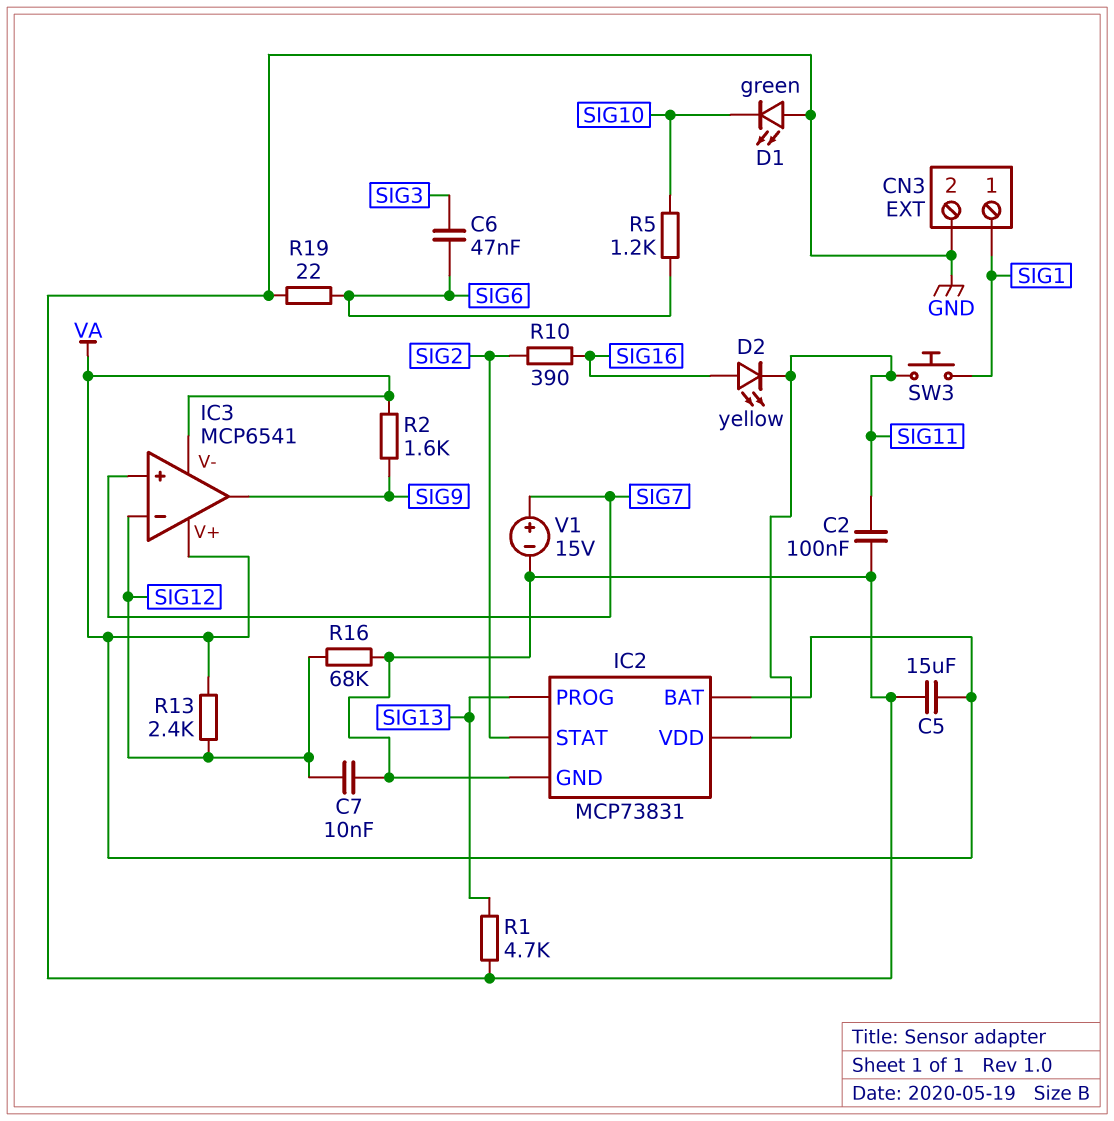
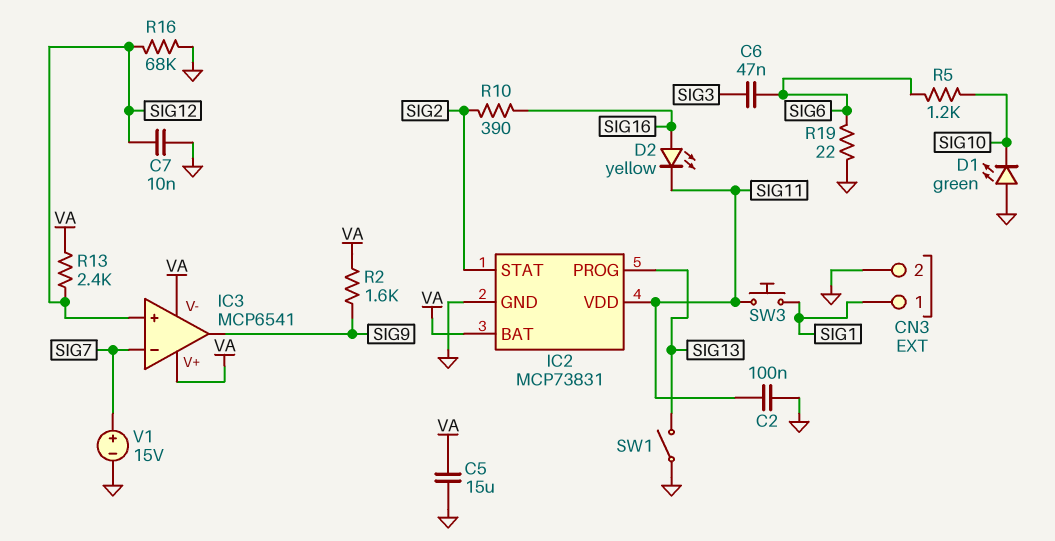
IC3 pin in+: SIG7 -> SIG12
IC3 pin in-: SIG12 -> SIG7
R1: 4.7k (GND, SIG13) -> none
SW1: none -> switch (GND, SIG13)

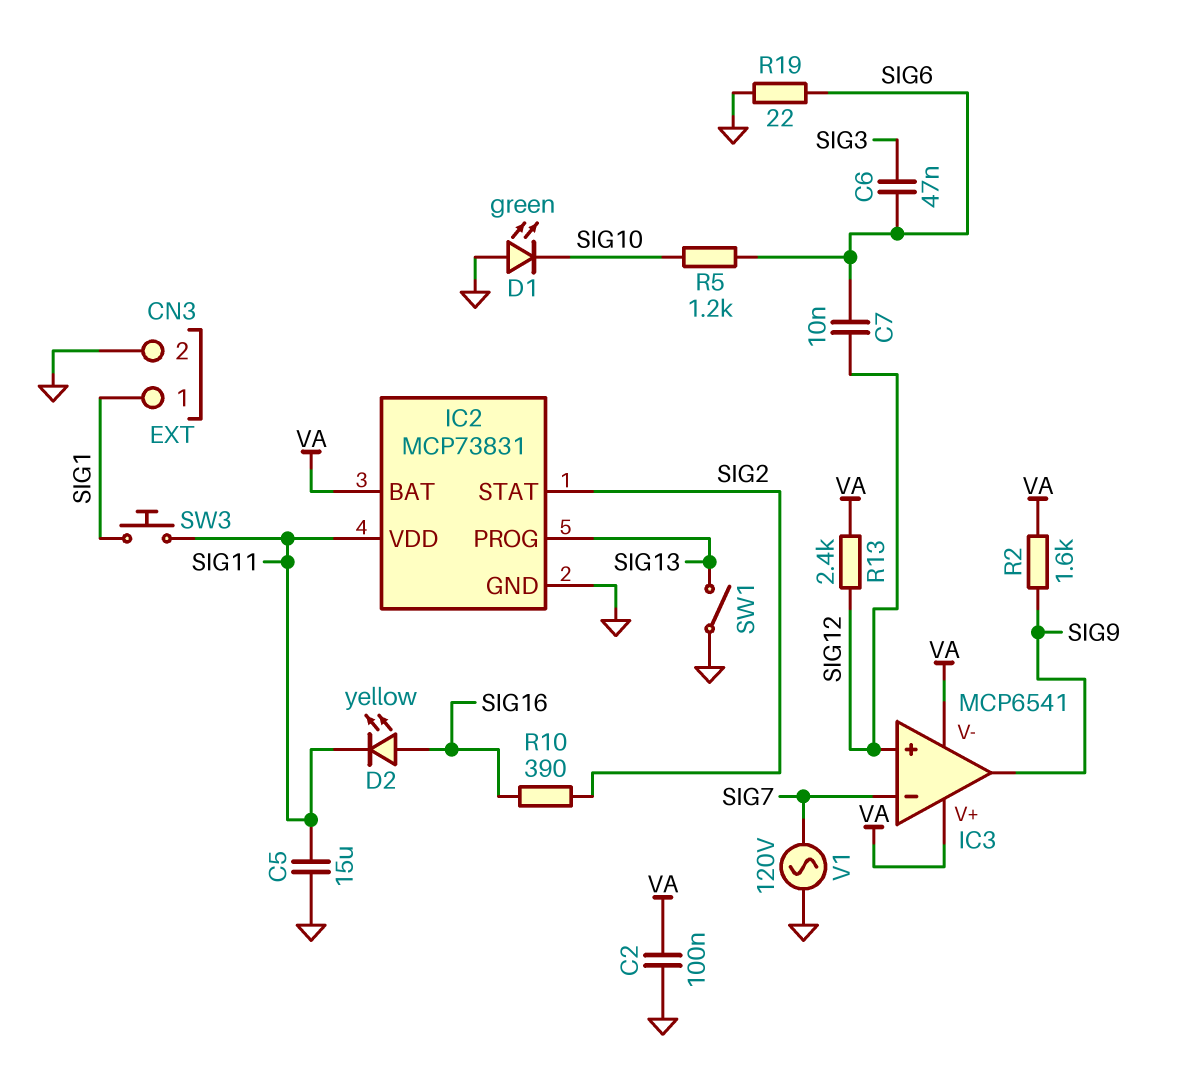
C2: 100nF (GND, SIG11) -> 100nF (GND, VA)
C5: 15uF (GND, VA) -> 15uF (GND, SIG11)
C7: 10nF (GND, SIG12) -> 10nF (SIG6, SIG12)
R16: 68k (GND, SIG12) -> none
V1: 15V (plus SIG7, minus GND) -> AC 120V (GND, SIG7)

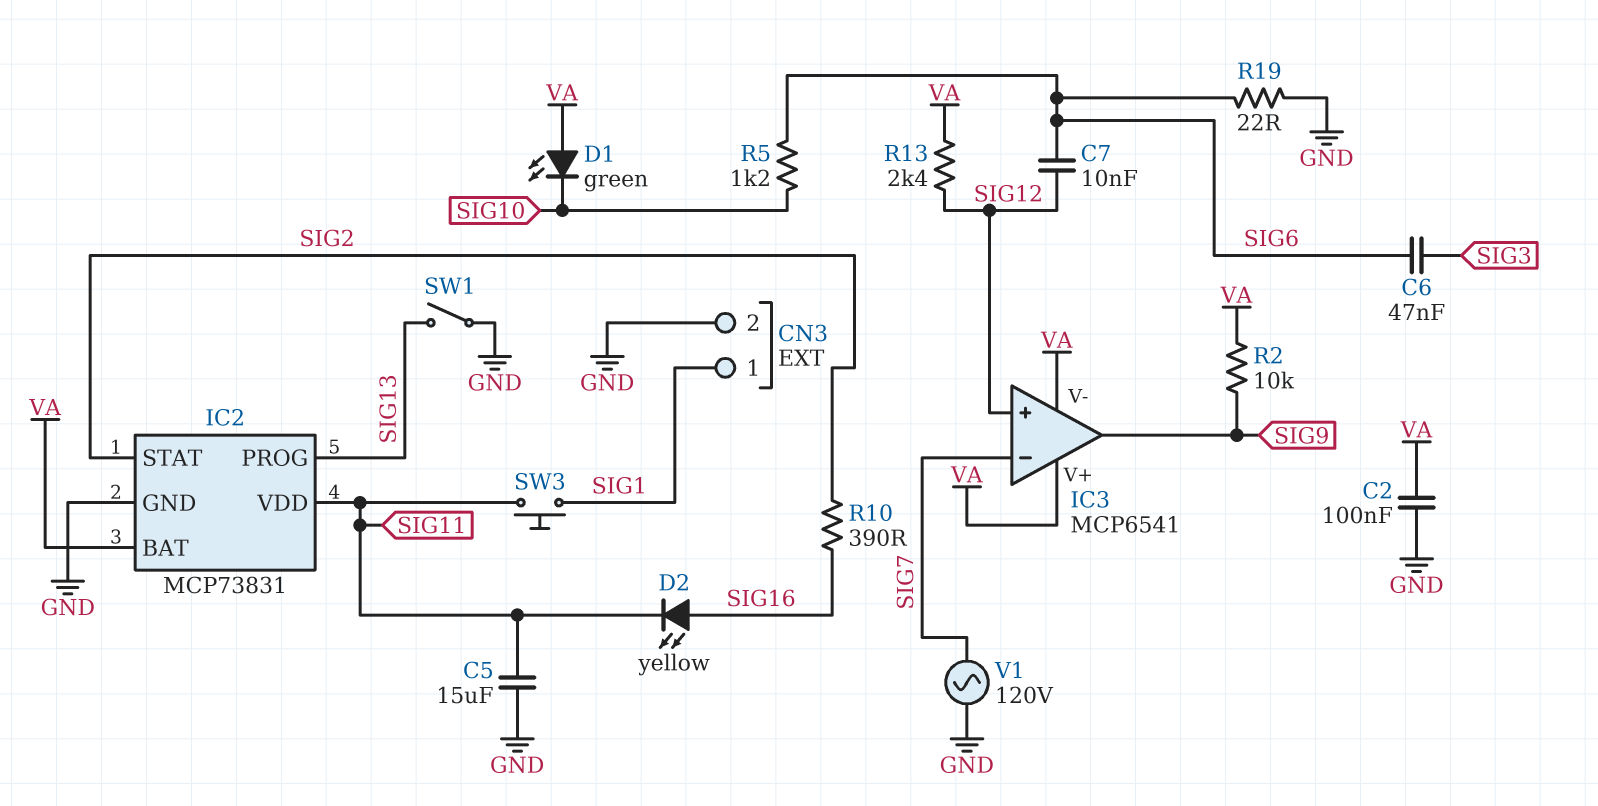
D1: LED green (A GND, K SIG10) -> LED green (A VA, K SIG10)
R2: 1.6k (SIG9, VA) -> 10k (SIG9, VA)

